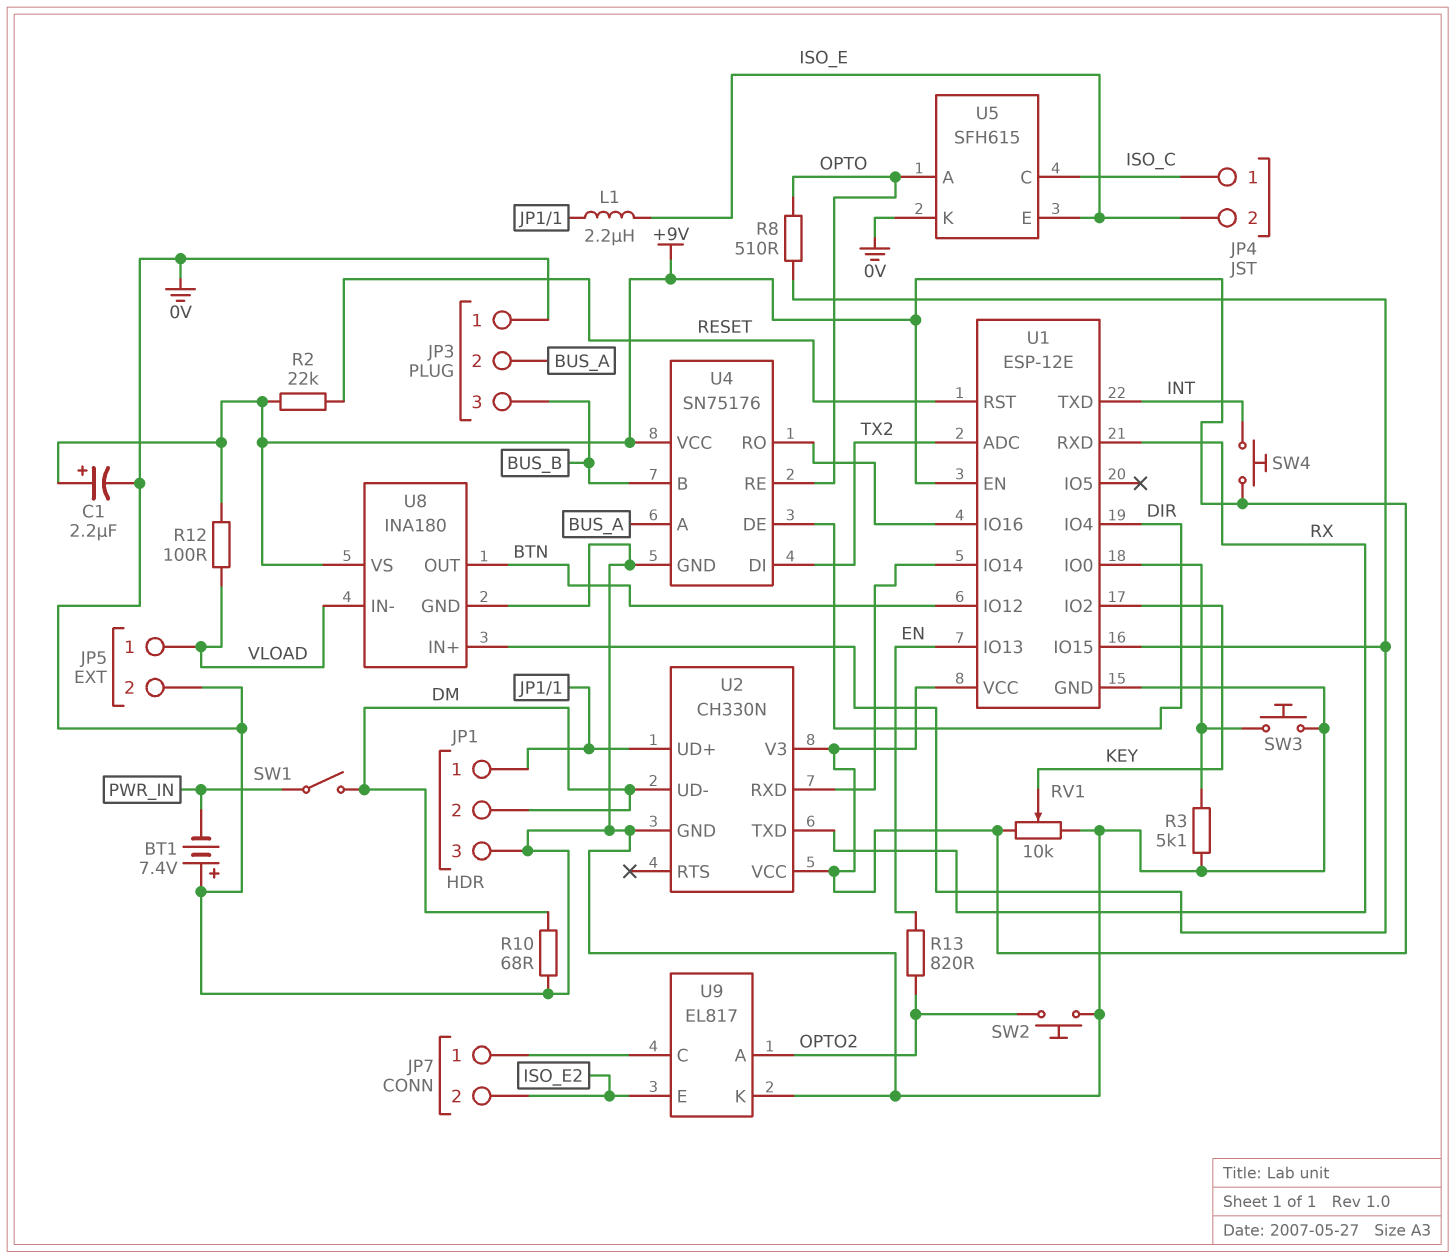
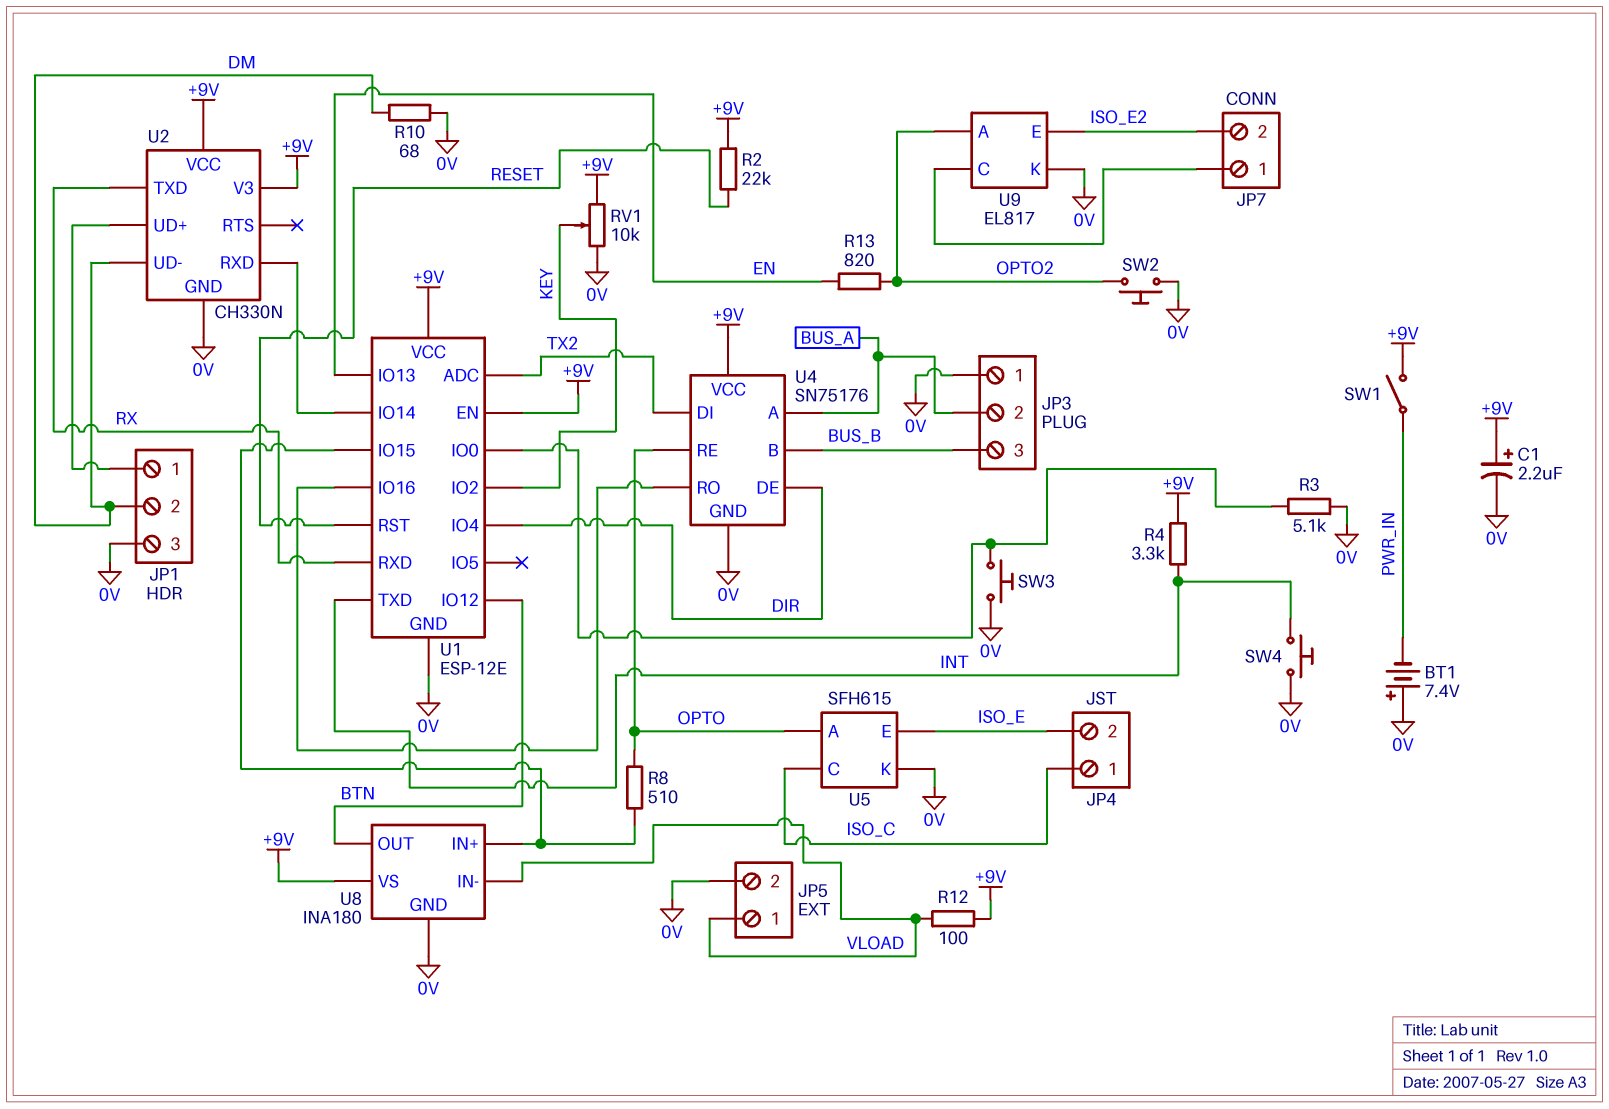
L1: 2.2uH (ISO_E, JP1/1) -> none
R4: none -> 3.3k (+9V, INT)
SW1: switch (DM, PWR_IN) -> switch (+9V, PWR_IN)
SW4: button (+9V, INT) -> button (0V, INT)

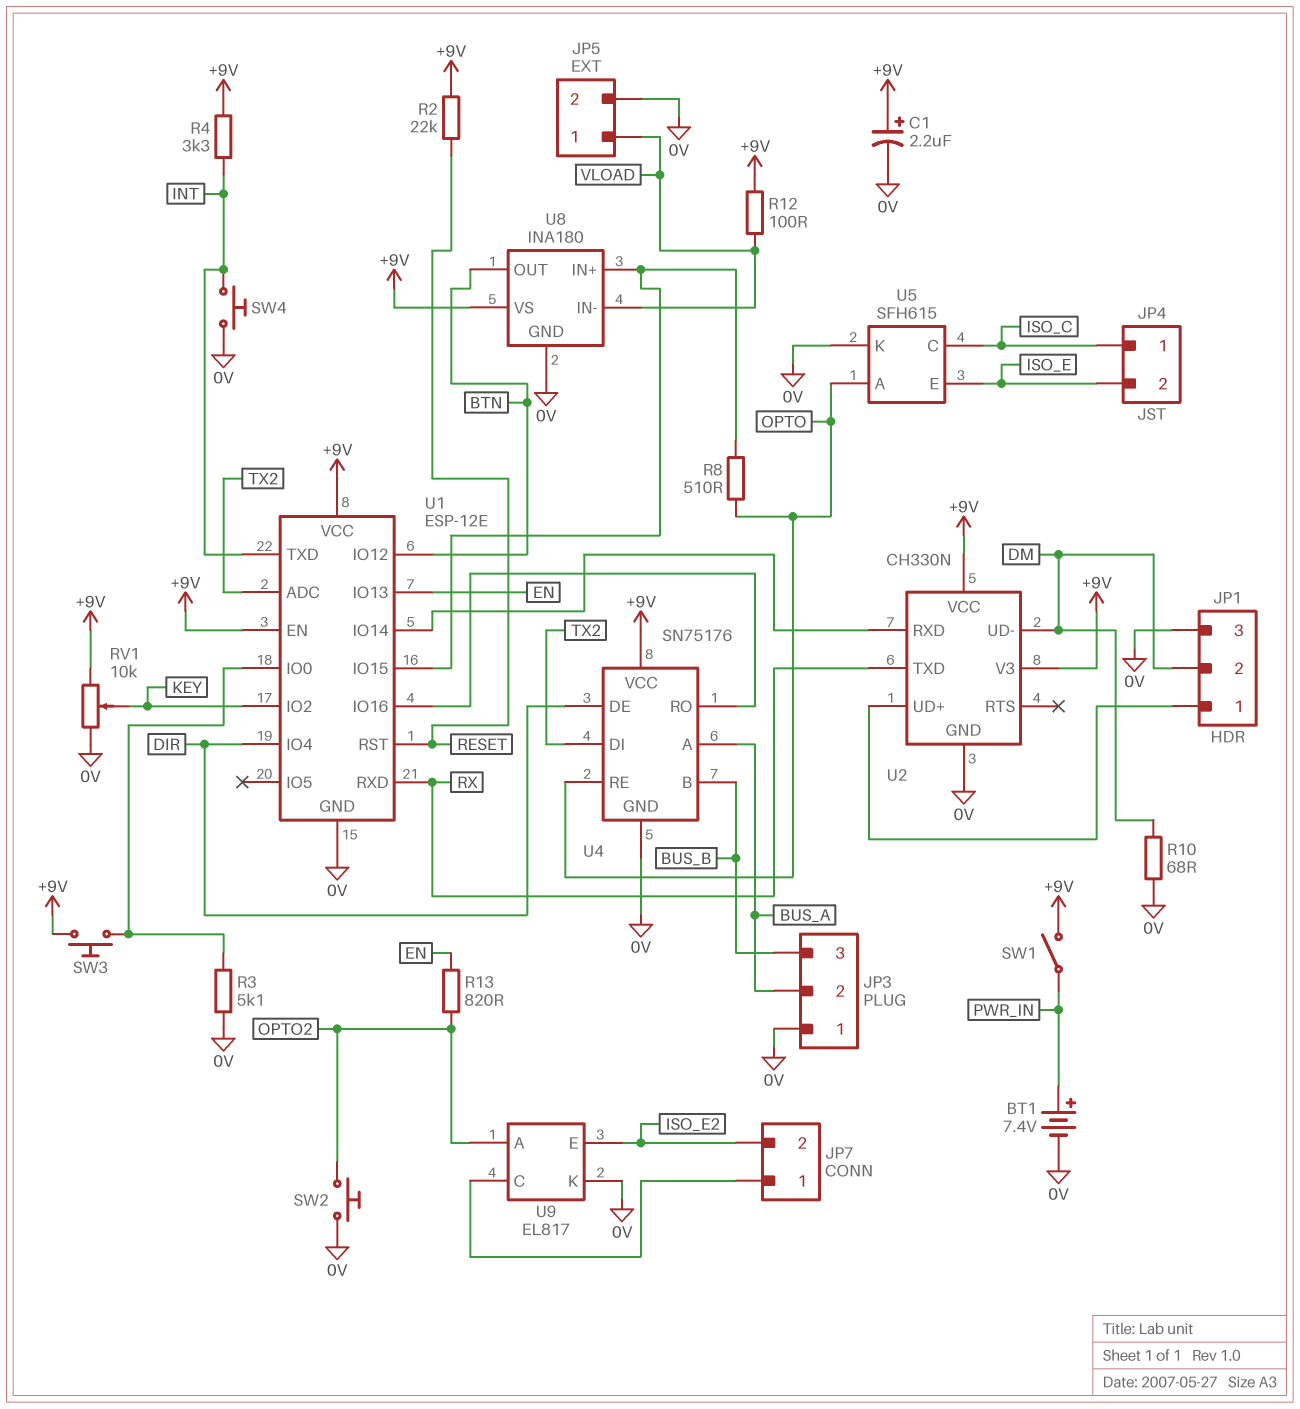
BT1: 7.4V (plus 0V, minus PWR_IN) -> 7.4V (plus PWR_IN, minus 0V)
SW3: button (0V, U1/IO0) -> button (+9V, U1/IO0)

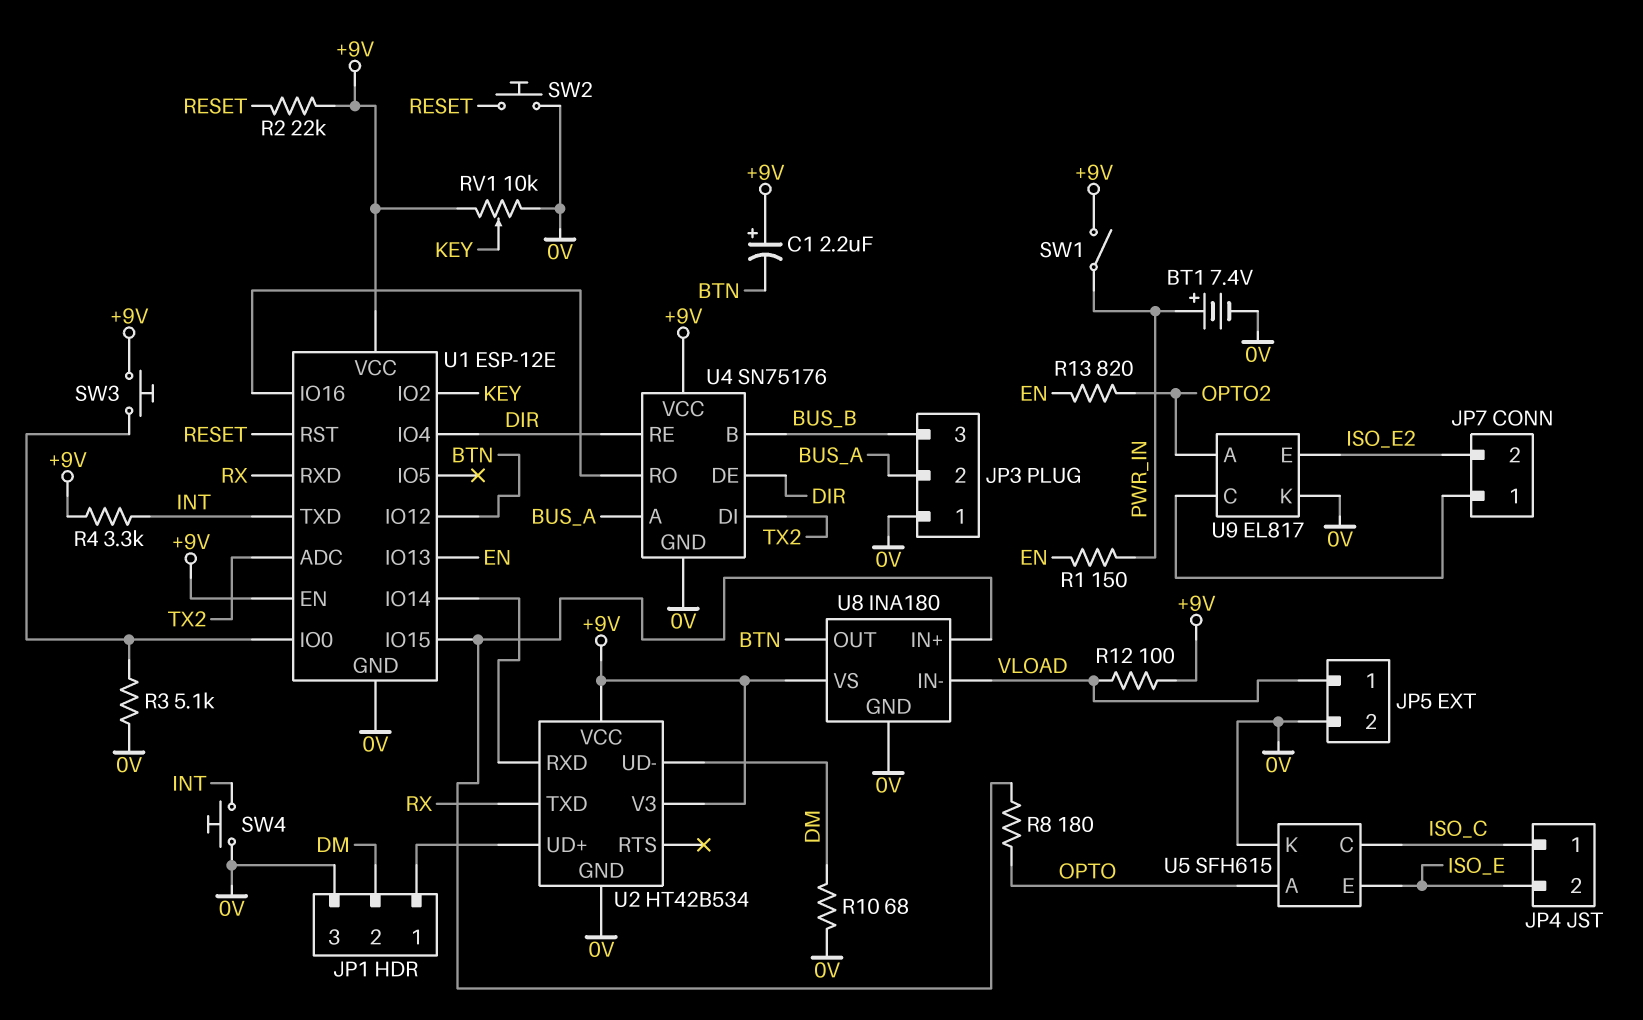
C1: 2.2uF (plus +9V, minus 0V) -> 2.2uF (plus +9V, minus BTN)
R1: none -> 150 (EN, PWR_IN)
R8: 510 (OPTO, U1/IO15) -> 180 (OPTO, U1/IO15)
SW2: button (0V, OPTO2) -> button (0V, RESET)
U2: CH330N -> HT42B534
U4 pin RE: OPTO -> DIR

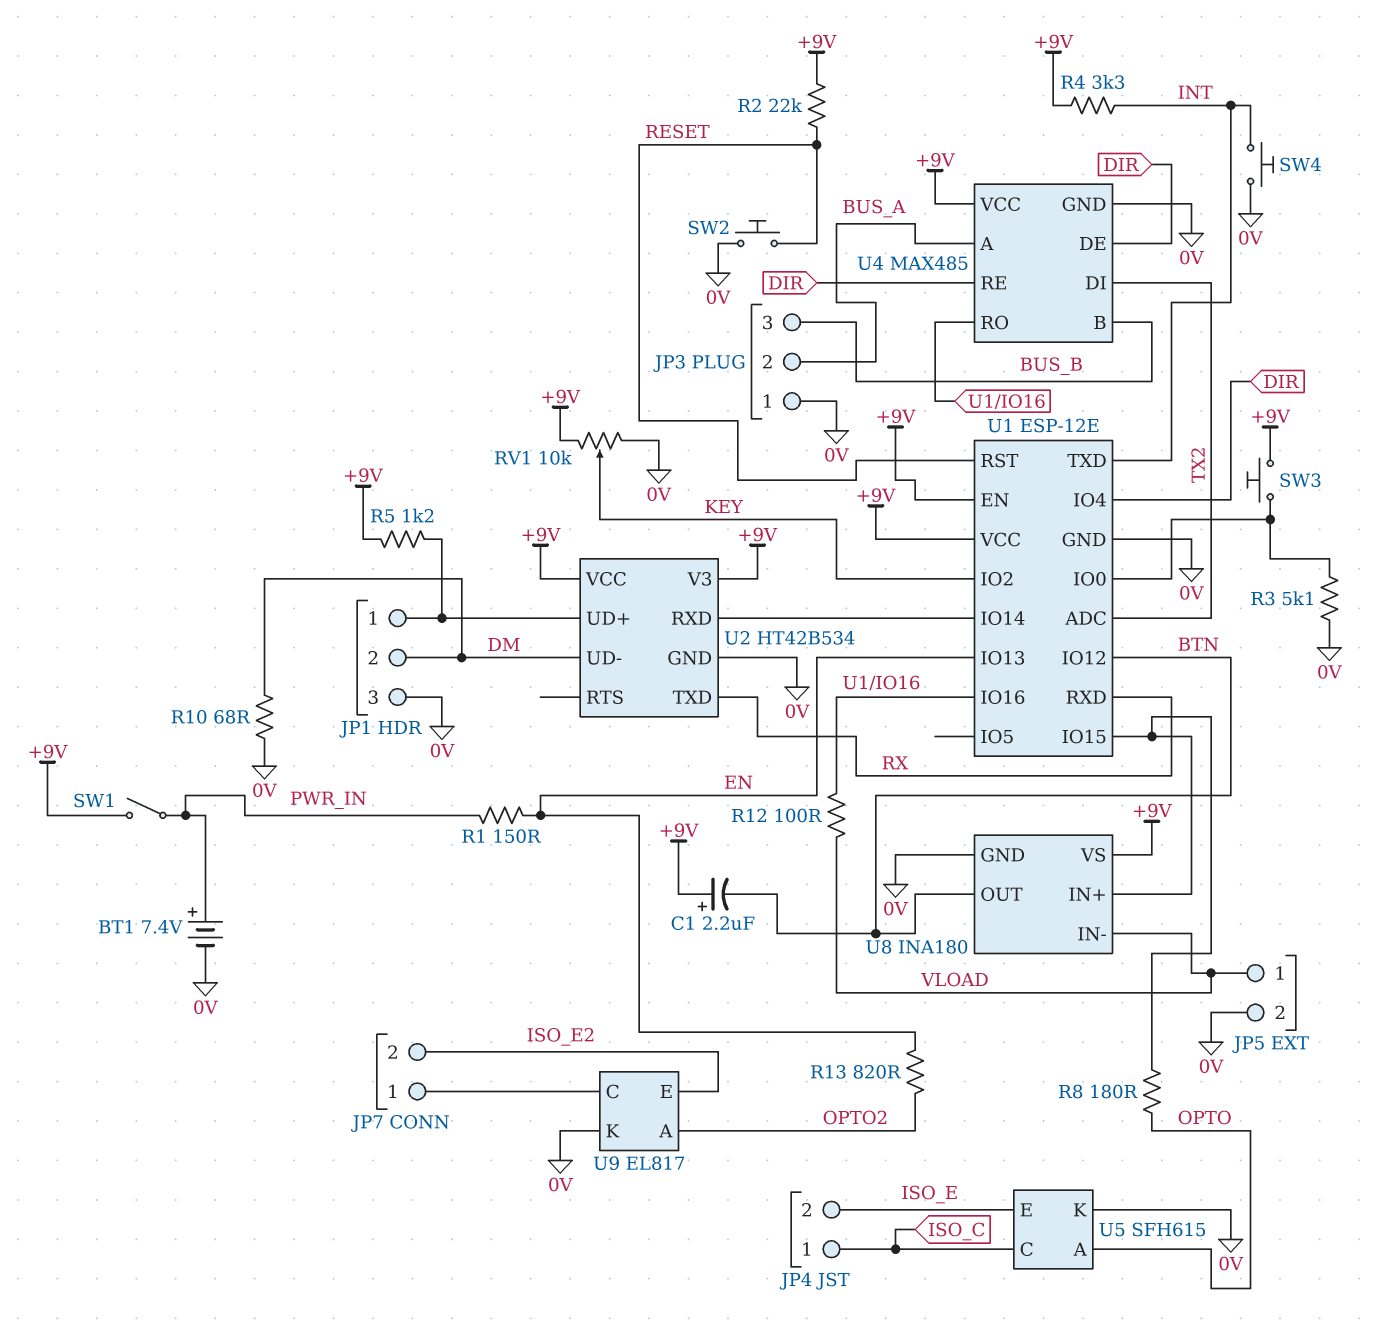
R5: none -> 1.2k (+9V, JP1/1)
R12: 100 (+9V, VLOAD) -> 100 (U1/IO16, VLOAD)
U4: SN75176 -> MAX485

